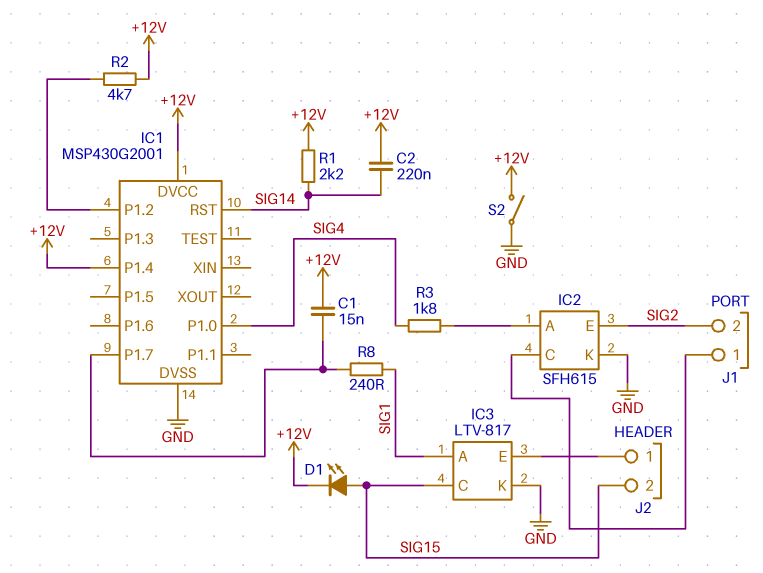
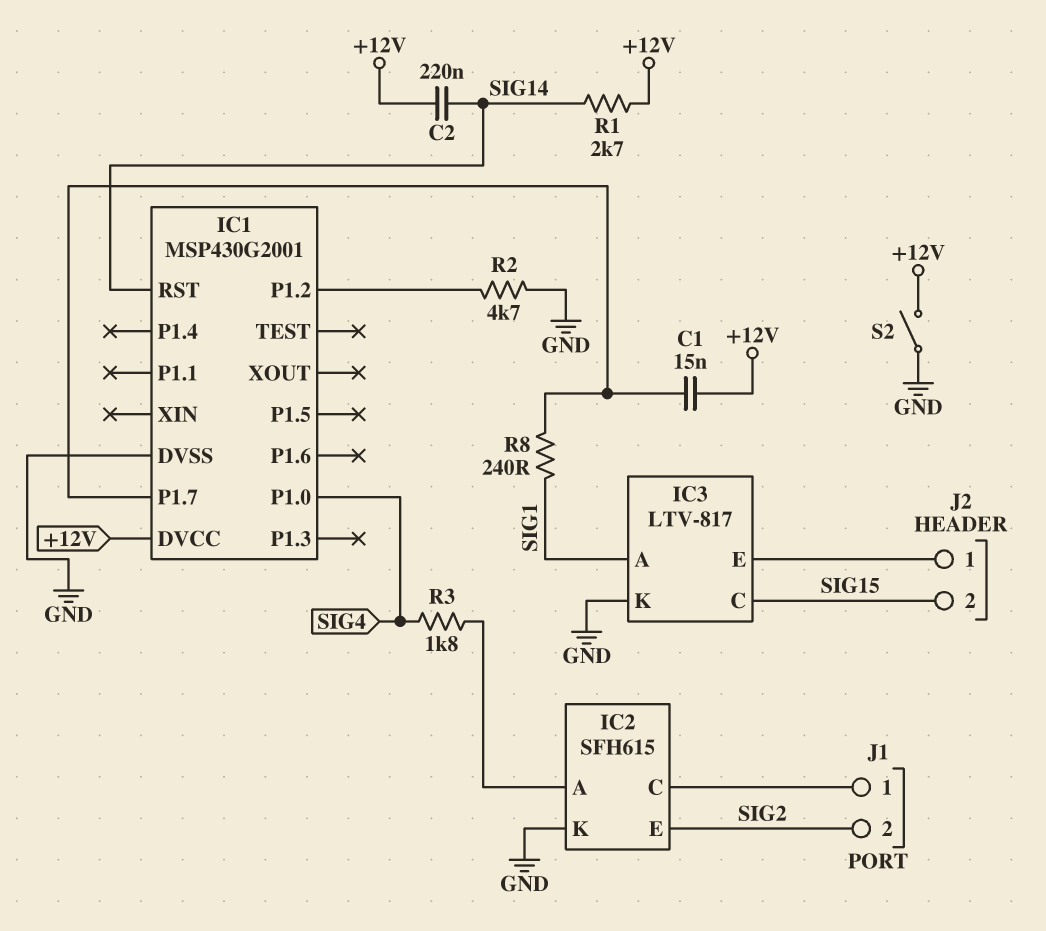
D1: LED (A SIG15, K +12V) -> none
IC1 pin P1.4: +12V -> none
R1: 2.2k (+12V, SIG14) -> 2.7k (+12V, SIG14)
R2: 4.7k (+12V, IC1/P1.2) -> 4.7k (GND, IC1/P1.2)

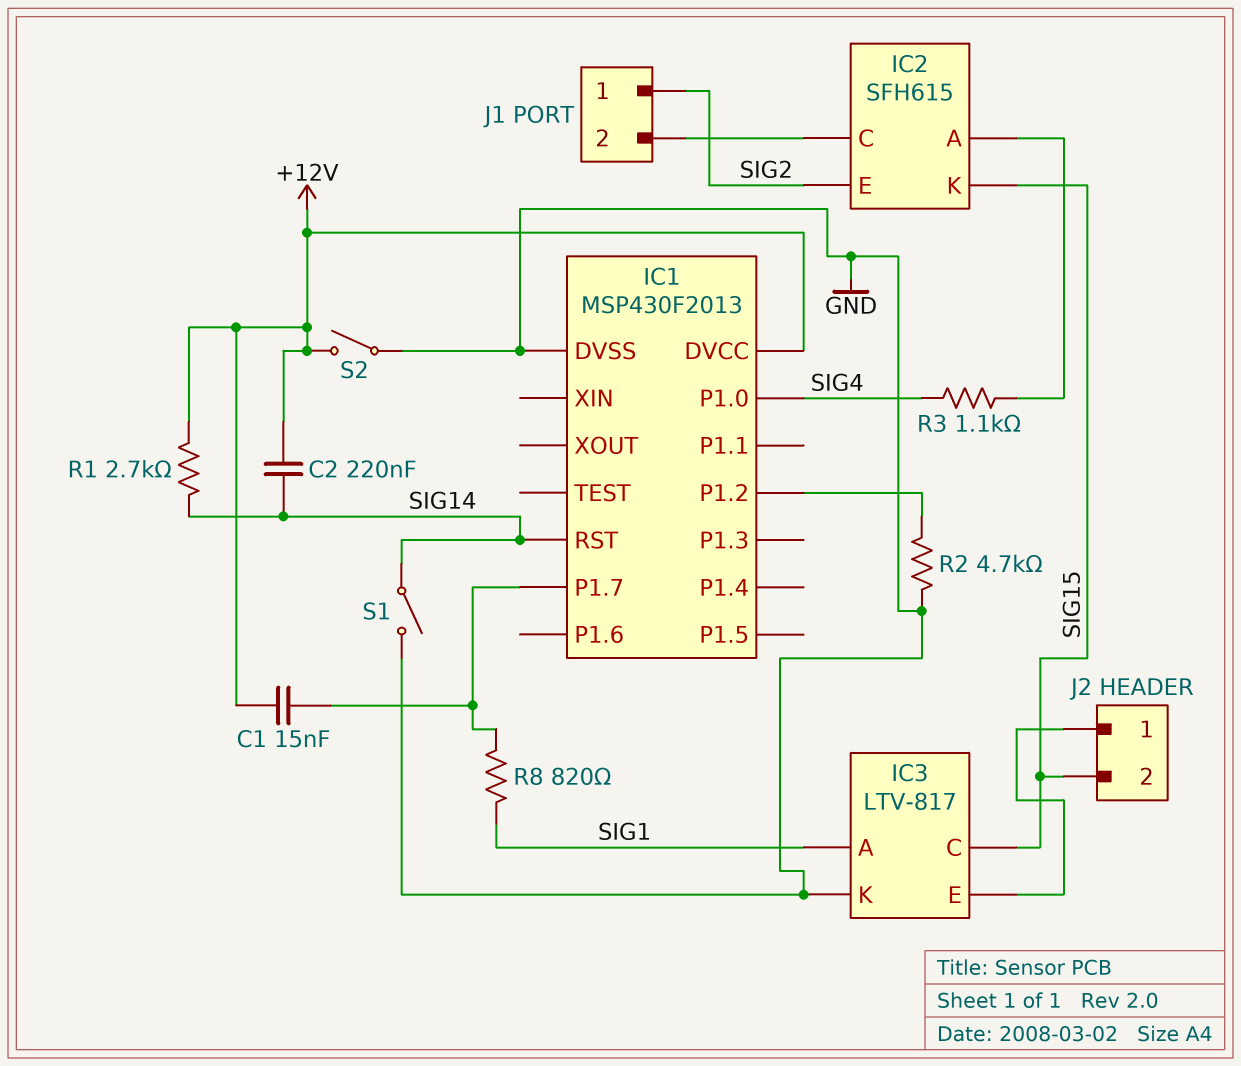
IC1: MSP430G2001 -> MSP430F2013
IC2 pin K: GND -> SIG15
J1 pin 1: IC2/C -> SIG2
J1 pin 2: SIG2 -> IC2/C
R3: 1.8k (IC2/A, SIG4) -> 1.1k (IC2/A, SIG4)
R8: 240 (IC1/P1.7, SIG1) -> 820 (IC1/P1.7, SIG1)
S1: none -> switch (GND, SIG14)

